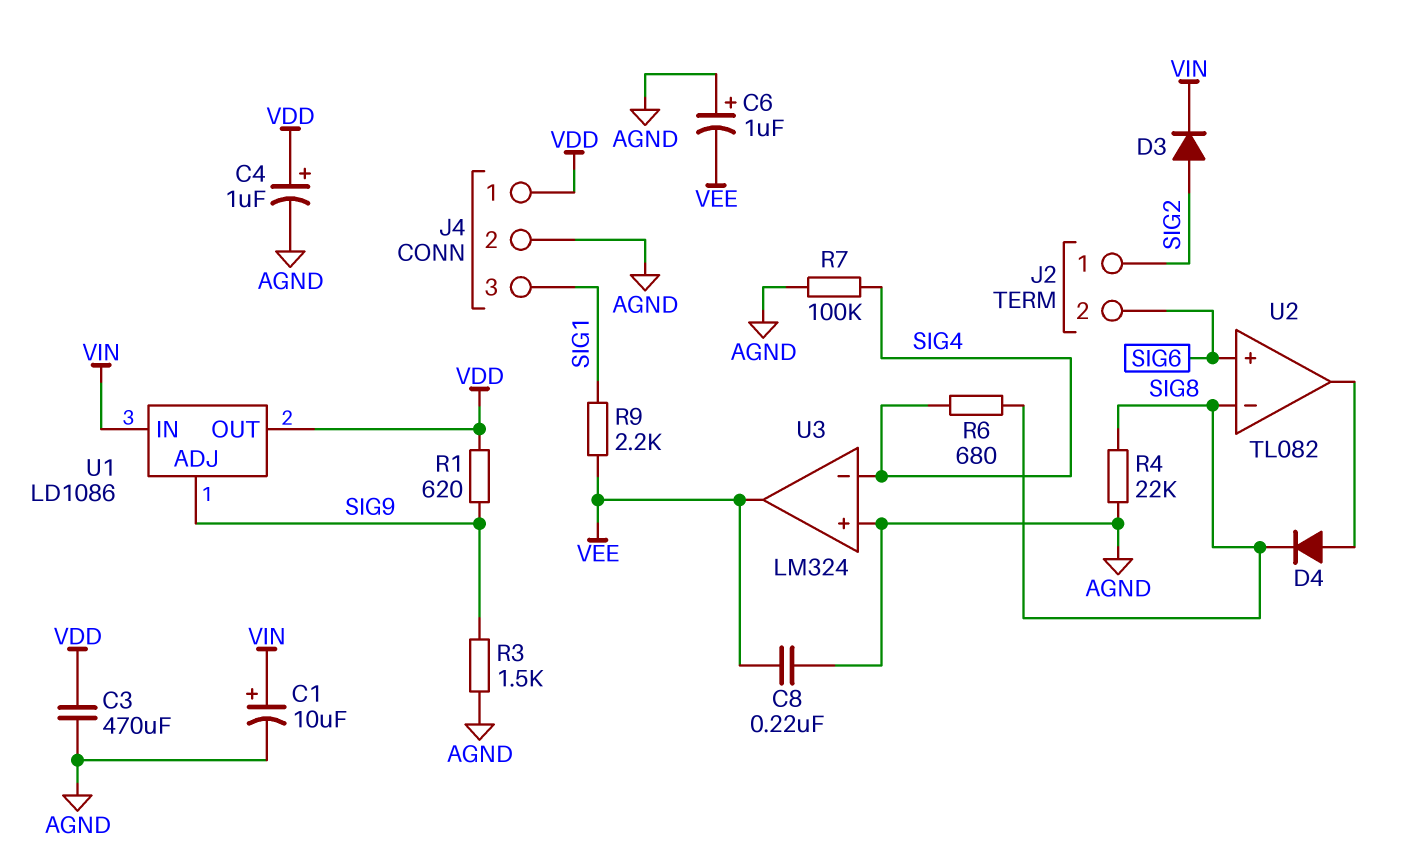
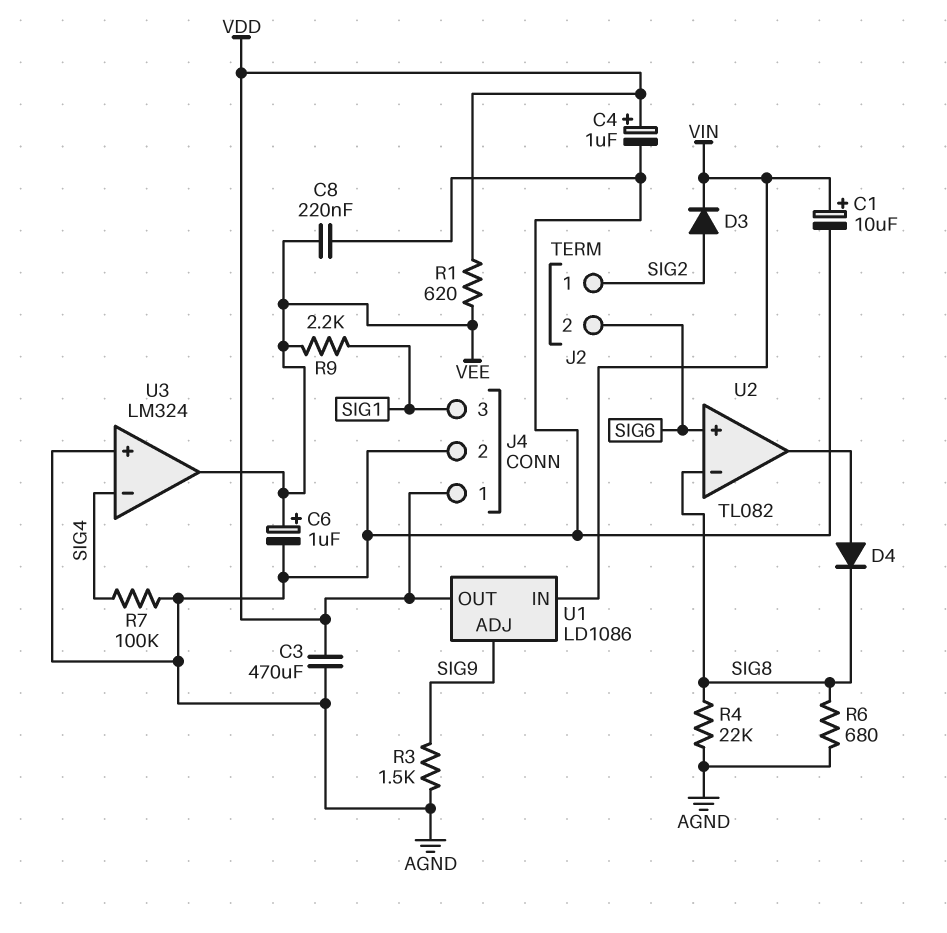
C6: 1uF (plus AGND, minus VEE) -> 1uF (plus VEE, minus AGND)
R1: 620 (SIG9, VDD) -> 620 (VDD, VEE)
R6: 680 (SIG4, SIG8) -> 680 (AGND, SIG8)

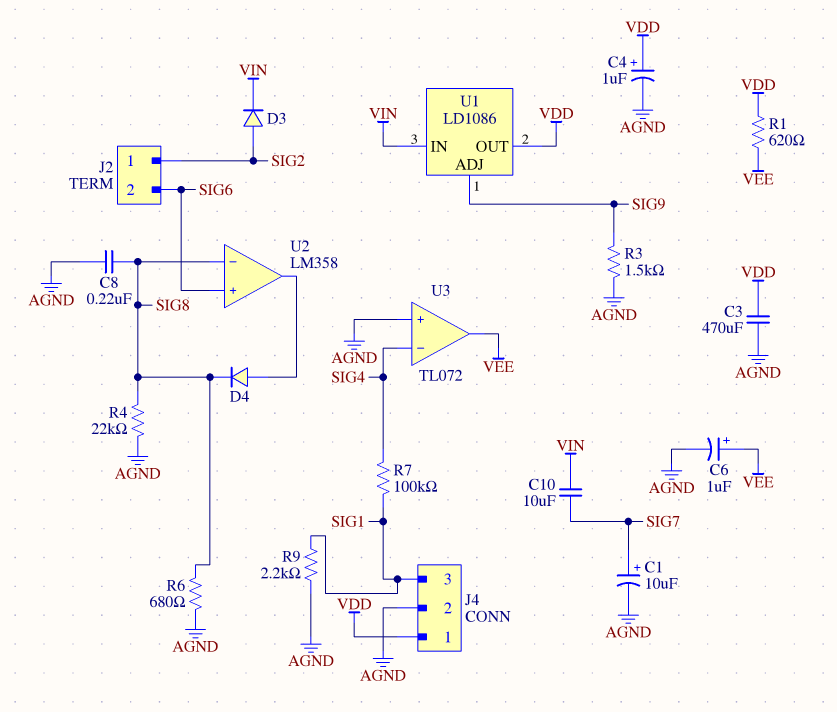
C1: 10uF (plus VIN, minus AGND) -> 10uF (plus SIG7, minus AGND)
C8: 220nF (AGND, VEE) -> 220nF (AGND, SIG8)
C10: none -> 10uF (SIG7, VIN)
R7: 100k (AGND, SIG4) -> 100k (SIG1, SIG4)
R9: 2.2k (SIG1, VEE) -> 2.2k (AGND, SIG1)
U2: TL082 -> LM358
U3: LM324 -> TL072

